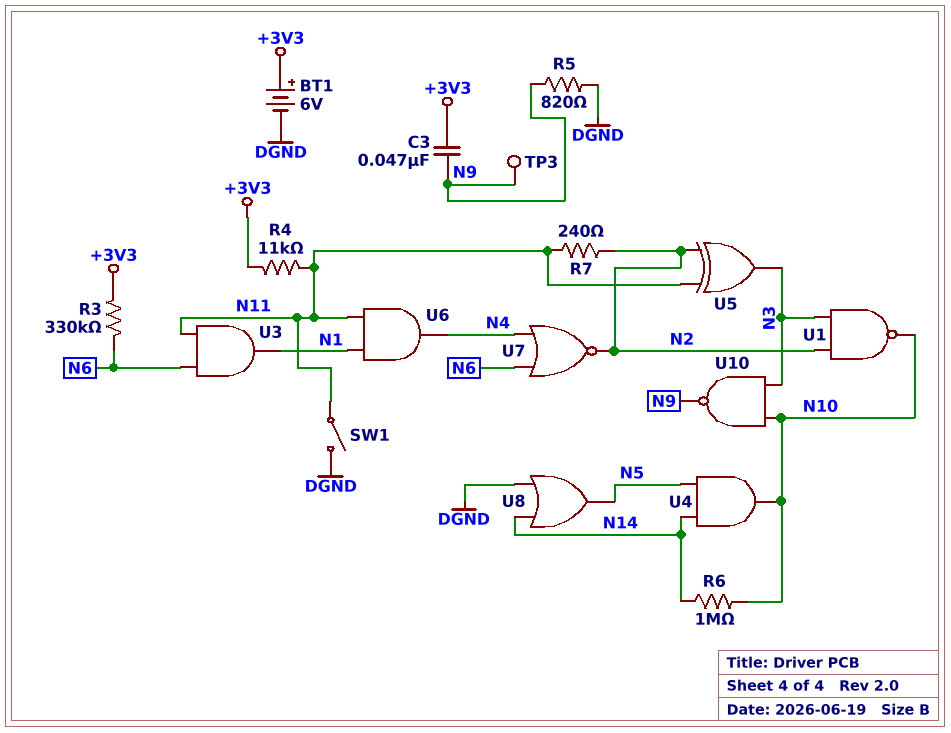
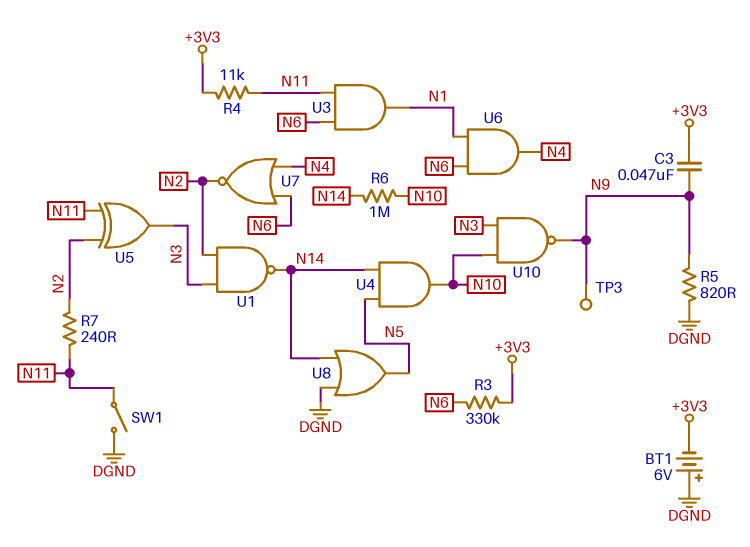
BT1: 6V (plus +3V3, minus DGND) -> 6V (plus DGND, minus +3V3)
U1: NAND (in N2, in N3, out N10) -> NAND (in N2, in N3, out N14)
U6: AND (in N1, in N11, out N4) -> AND (in N1, in N6, out N4)

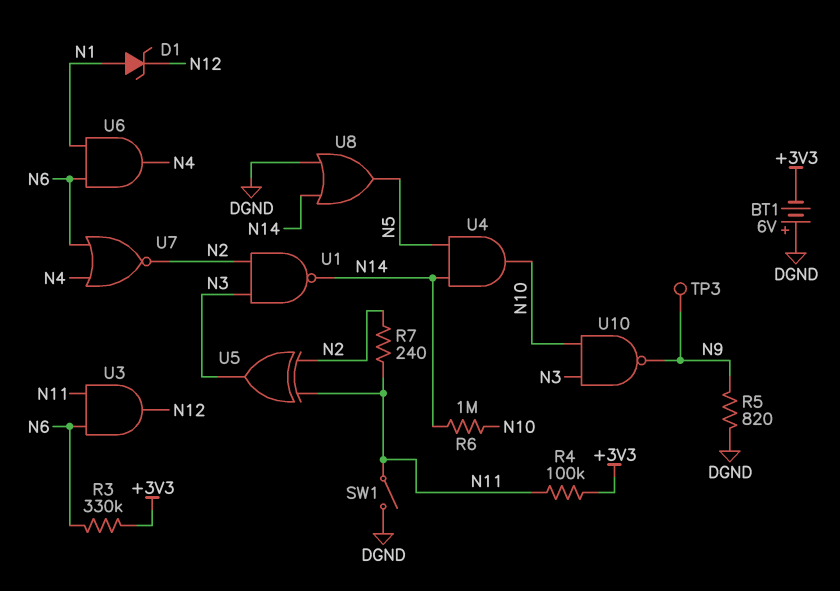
C3: 47nF (+3V3, N9) -> none
D1: none -> zener (A N1, K N12)
R4: 11k (+3V3, N11) -> 100k (+3V3, N11)
U3: AND (in N6, in N11, out N1) -> AND (in N6, in N11, out N12)

